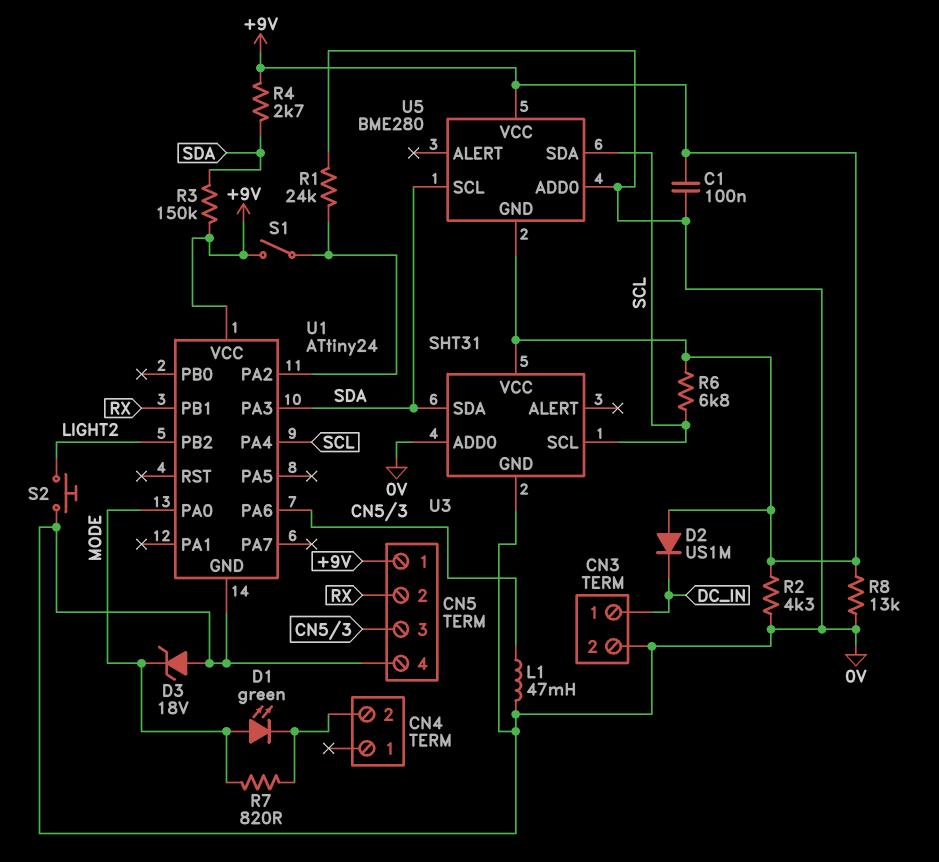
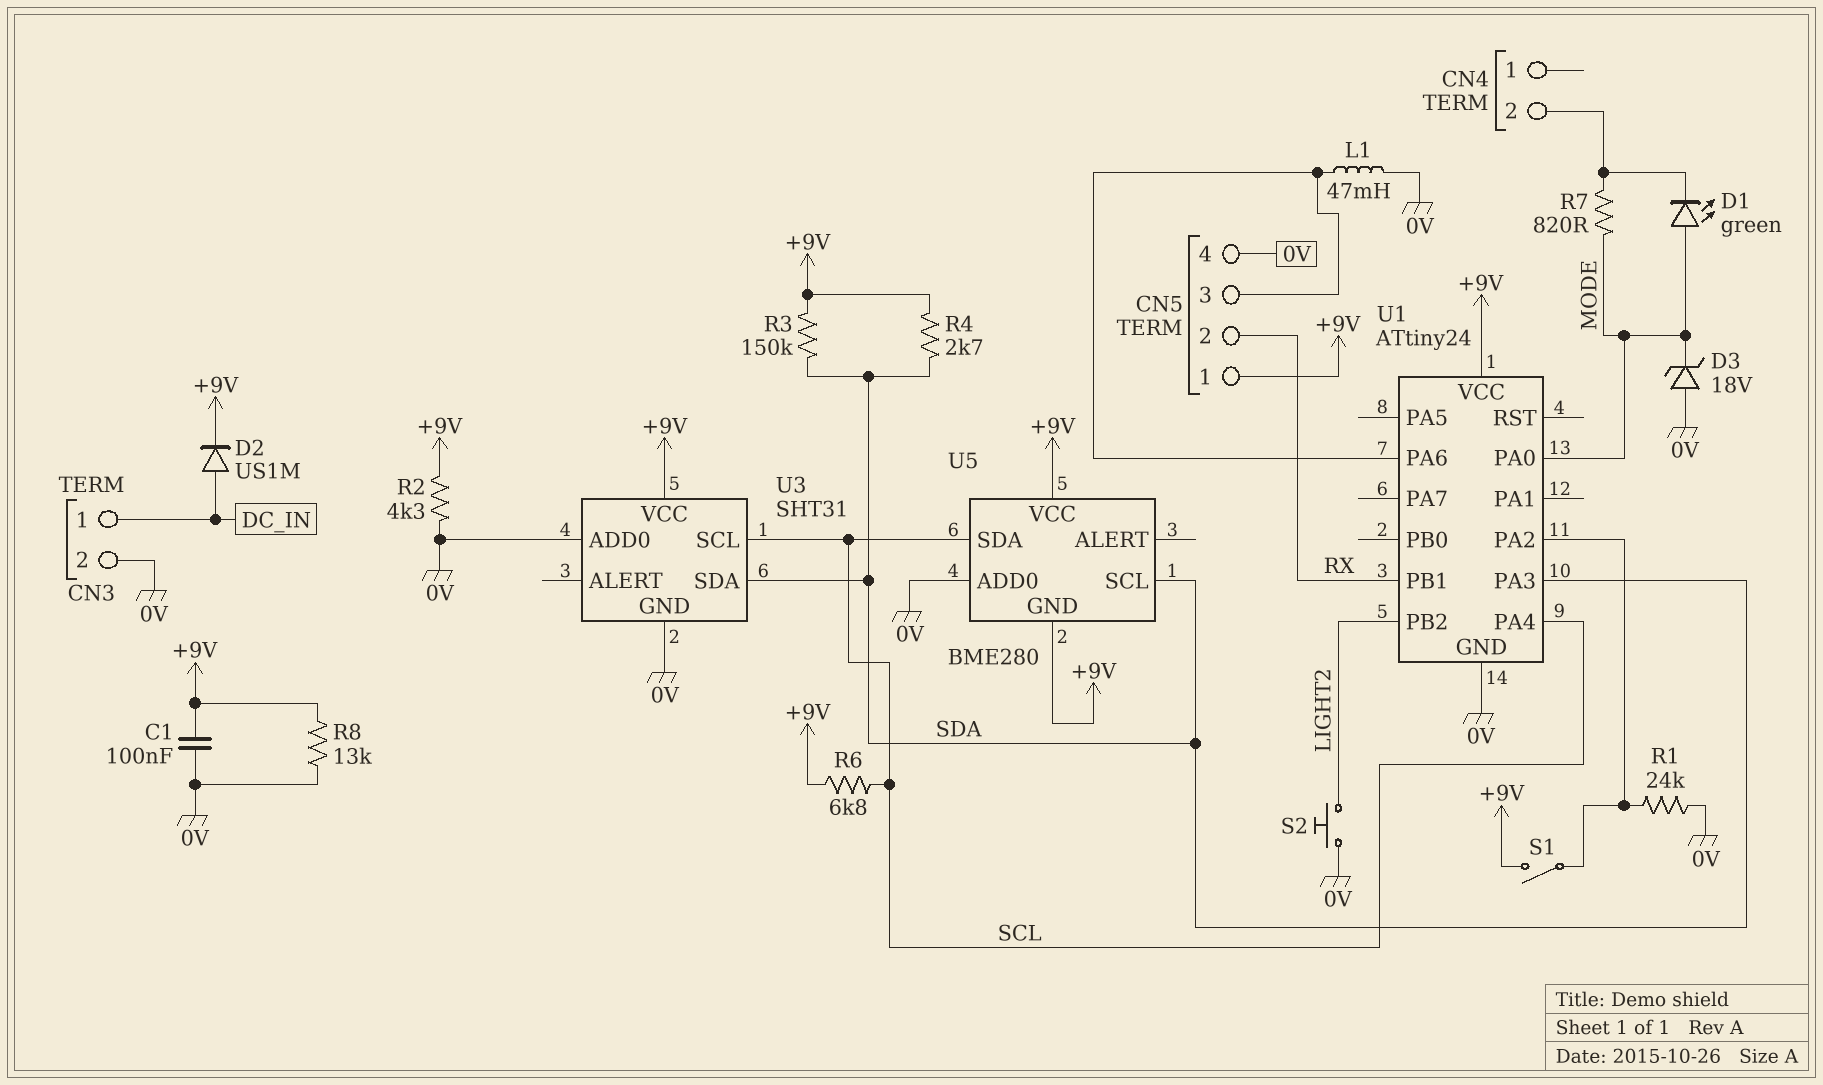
D2: diode US1M (A +9V, K DC_IN) -> diode US1M (A DC_IN, K +9V)

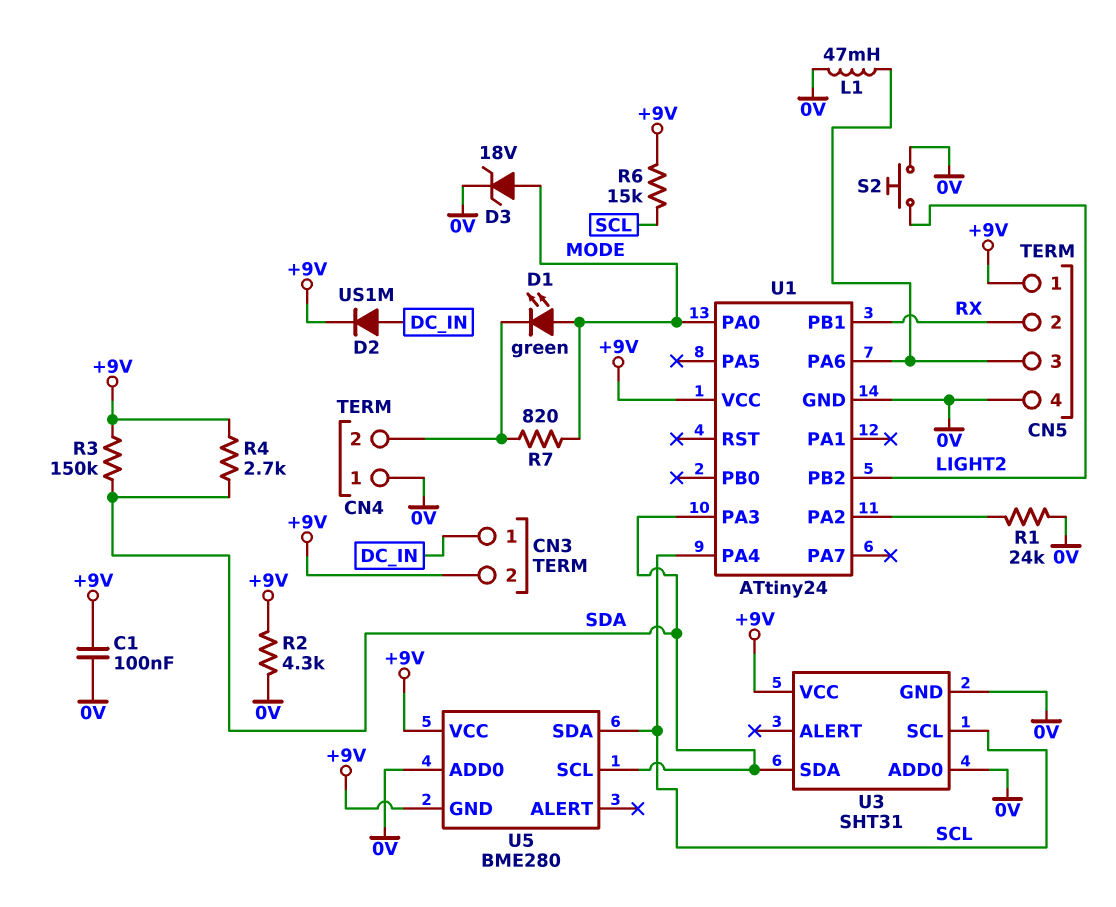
CN3 pin 2: 0V -> +9V
CN4 pin 1: none -> 0V
D3: zener 18V (A 0V, K MODE) -> zener 18V (A MODE, K 0V)
R6: 6.8k (+9V, SCL) -> 15k (+9V, SCL)
R8: 13k (+9V, 0V) -> none
S1: switch (+9V, U1/PA2) -> none

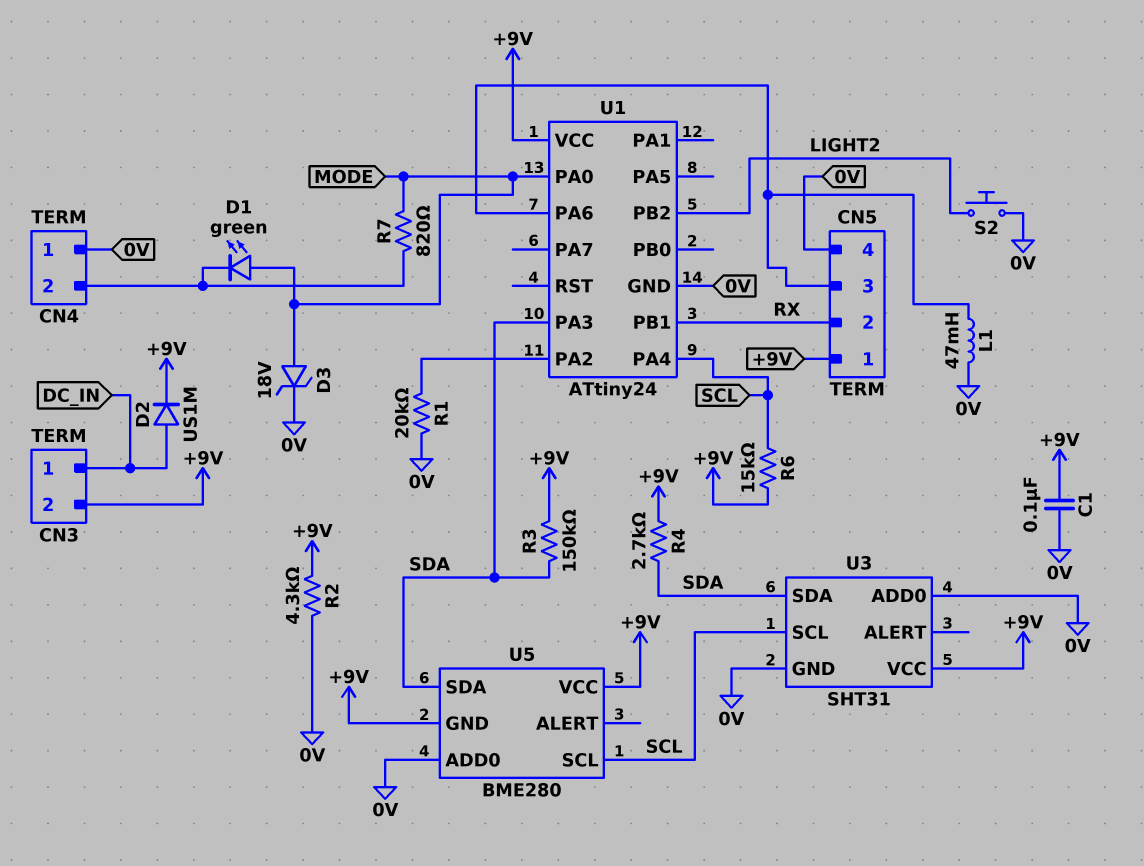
R1: 24k (0V, U1/PA2) -> 20k (0V, U1/PA2)
U5 pin SCL: SDA -> SCL
U5 pin SDA: SCL -> SDA

